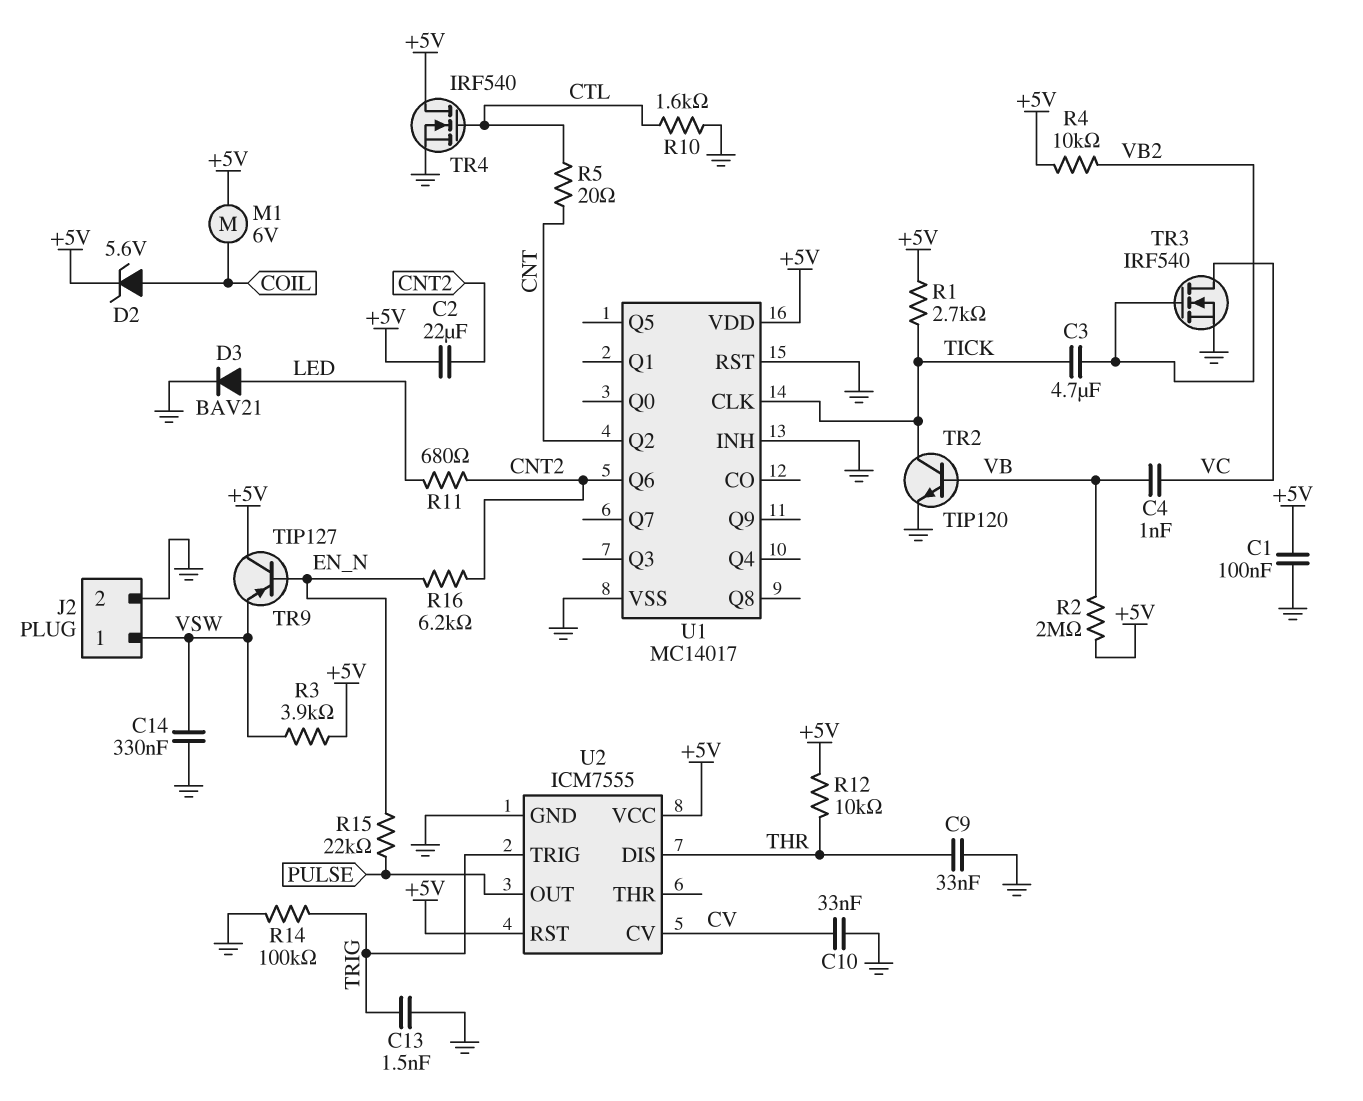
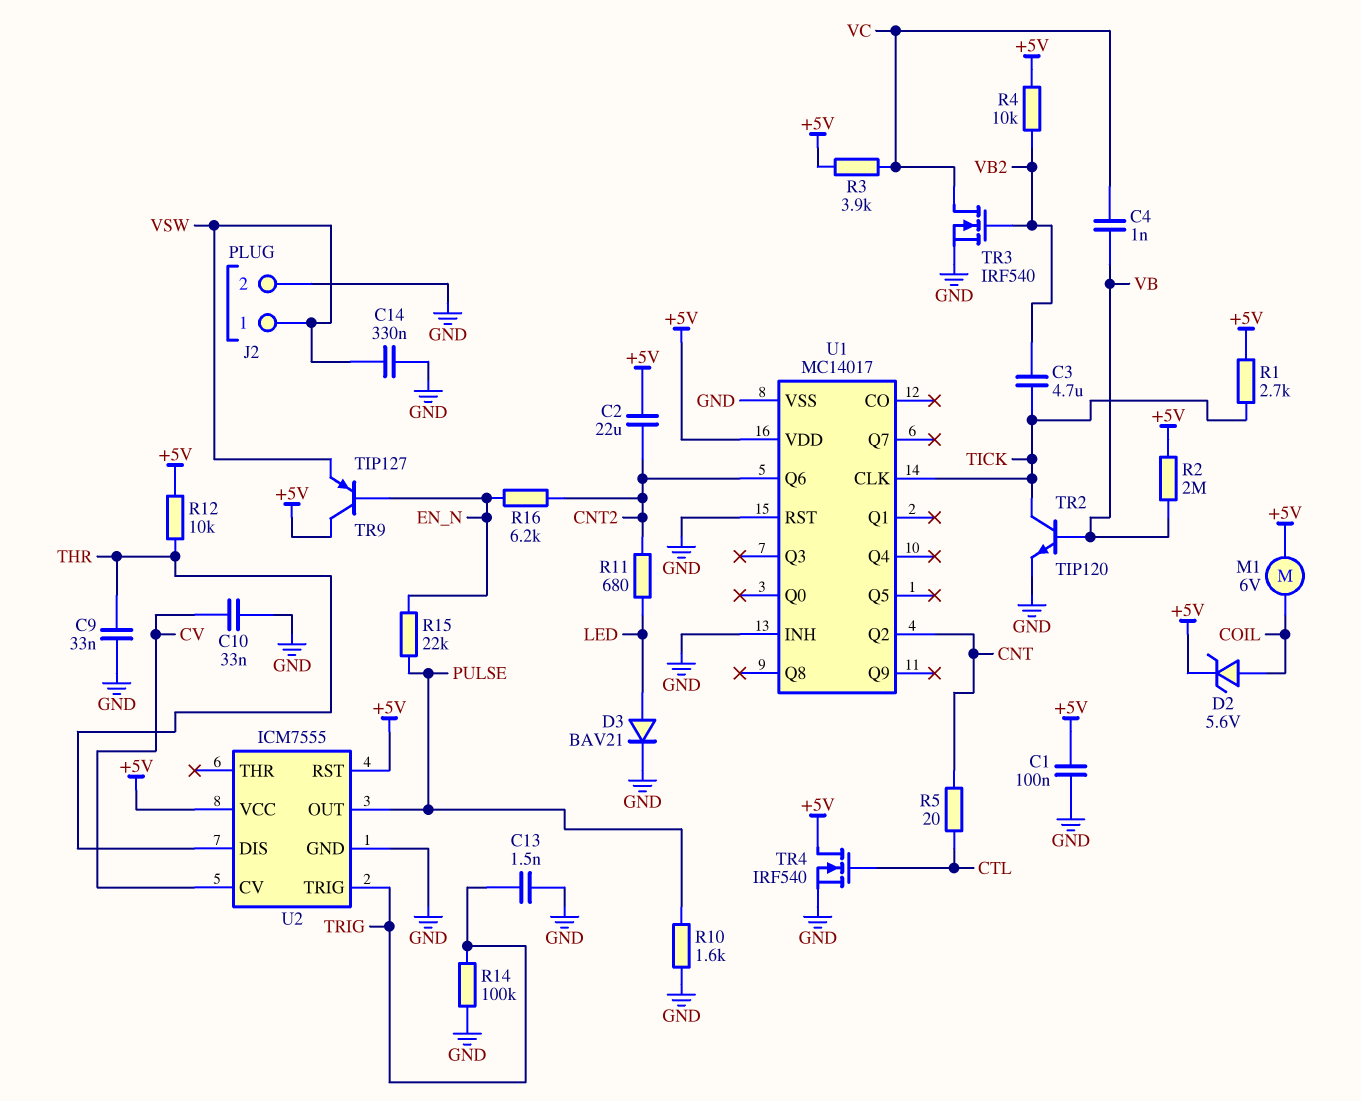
R3: 3.9k (+5V, VSW) -> 3.9k (+5V, VC)
R10: 1.6k (CTL, GND) -> 1.6k (GND, PULSE)

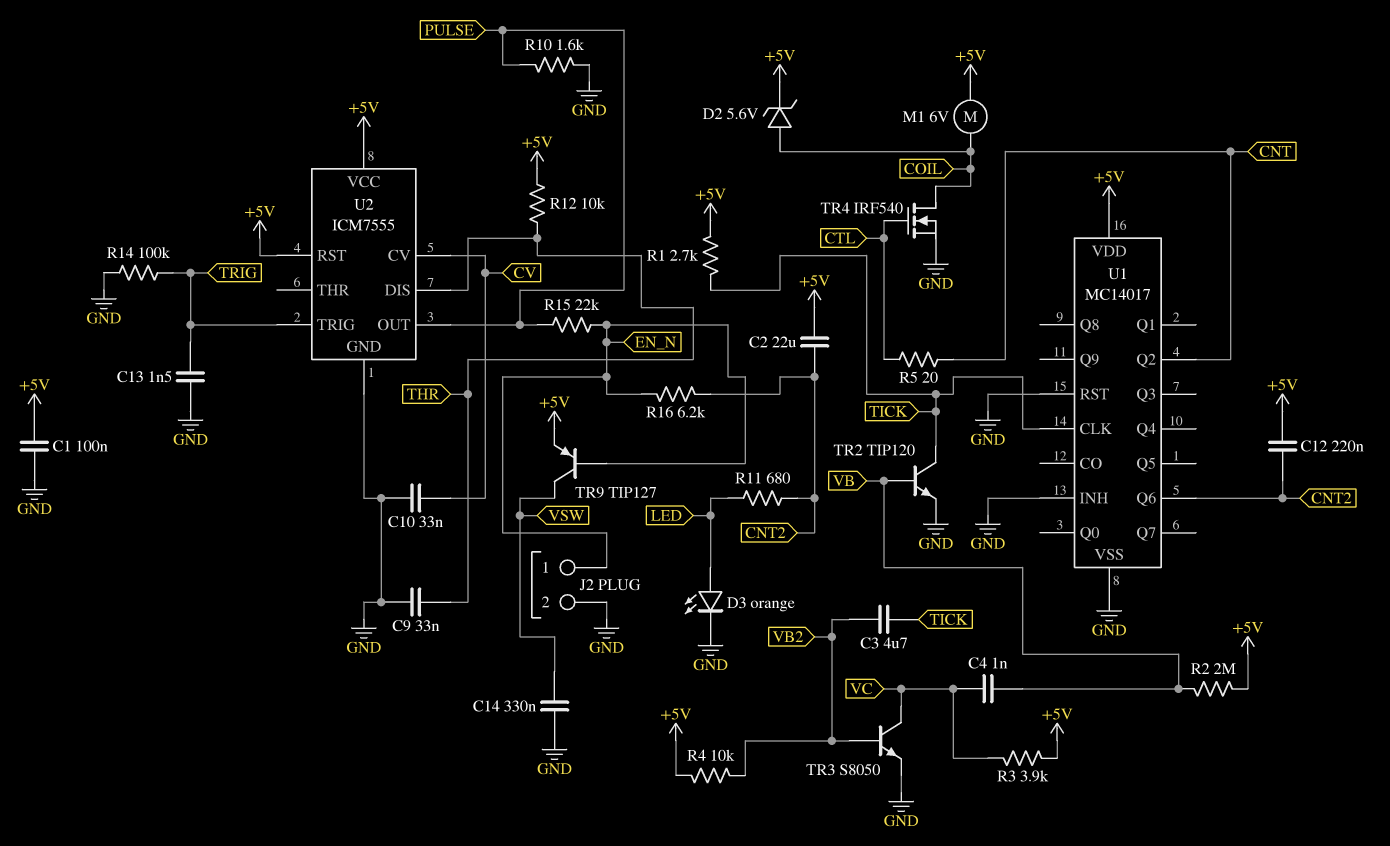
C12: none -> 220nF (+5V, CNT2)
D3: diode BAV21 (A LED, K GND) -> LED orange (A LED, K GND)
J2 pin 1: VSW -> EN_N
TR3: NMOS IRF540 (G VB2, D VC, S GND) -> NPN S8050 (B VB2, C VC, E GND)
TR4: NMOS IRF540 (G CTL, D +5V, S GND) -> NMOS IRF540 (G CTL, D COIL, S GND)
TR9: PNP TIP127 (B EN_N, C +5V, E VSW) -> PNP TIP127 (B EN_N, C VSW, E +5V)

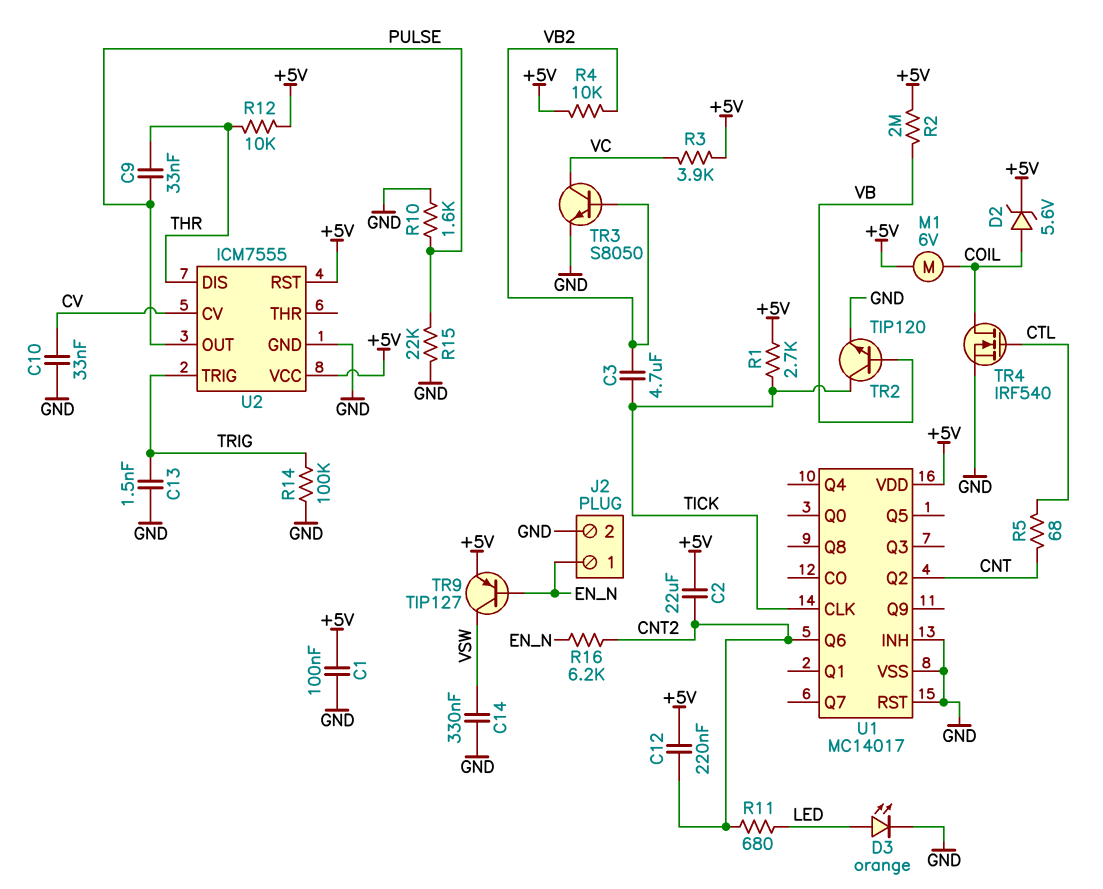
C4: 1nF (VB, VC) -> none
C9: 33nF (GND, THR) -> 33nF (PULSE, THR)
R5: 20 (CNT, CTL) -> 68 (CNT, CTL)
R15: 22k (EN_N, PULSE) -> 22k (GND, PULSE)

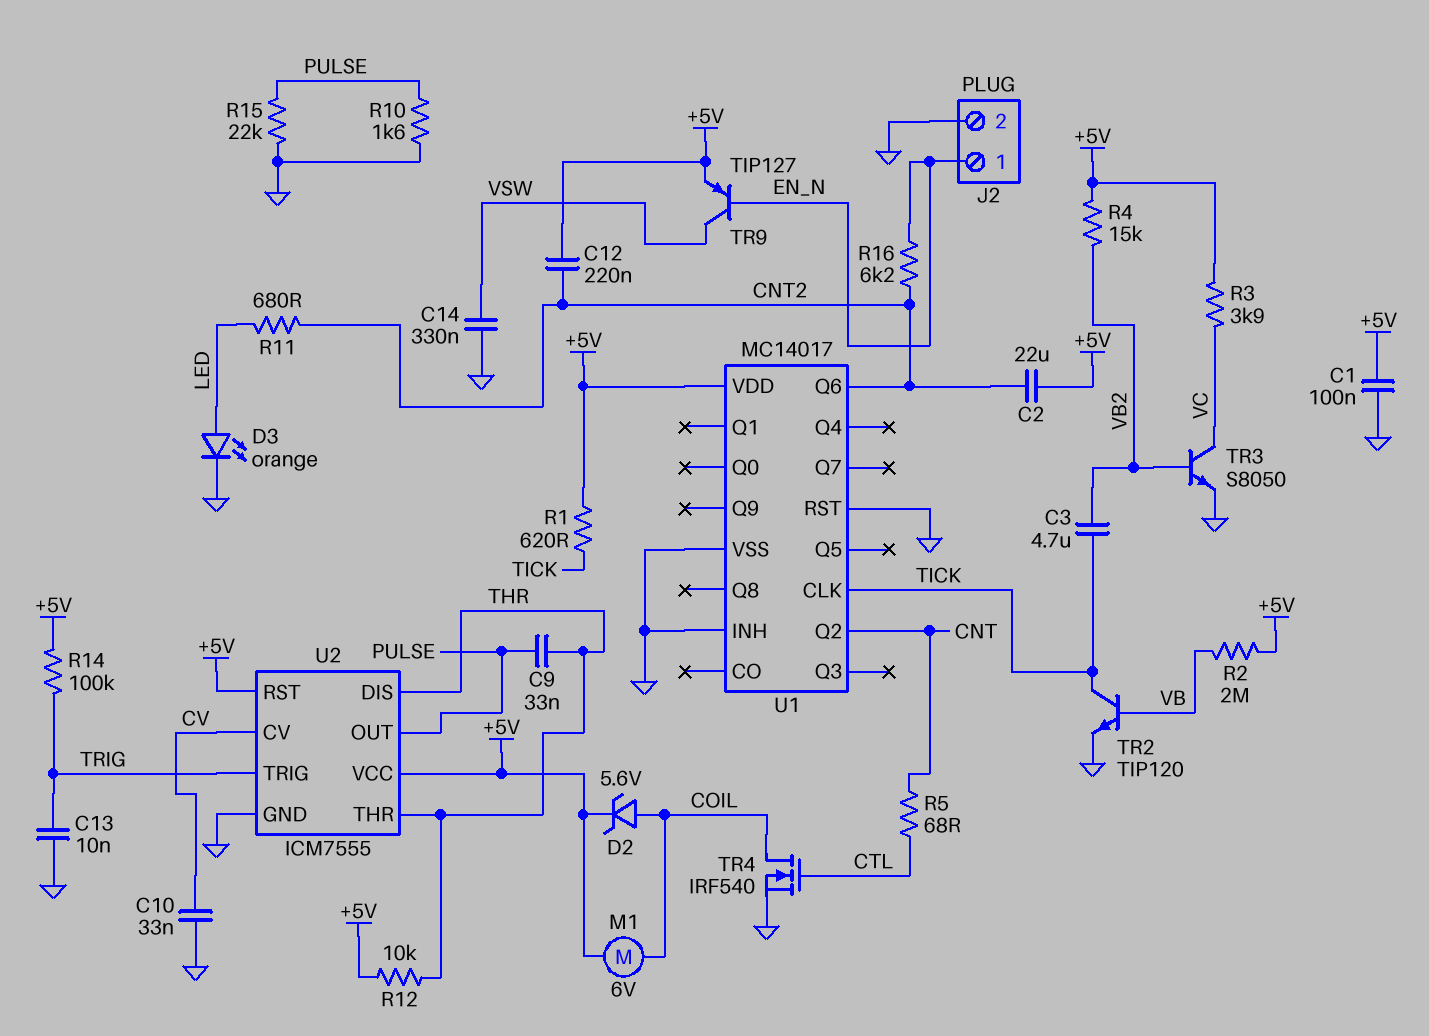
C13: 1.5nF (GND, TRIG) -> 10nF (GND, TRIG)
R1: 2.7k (+5V, TICK) -> 620 (+5V, TICK)
R4: 10k (+5V, VB2) -> 15k (+5V, VB2)
R14: 100k (GND, TRIG) -> 100k (+5V, TRIG)
U2 pin THR: none -> THR

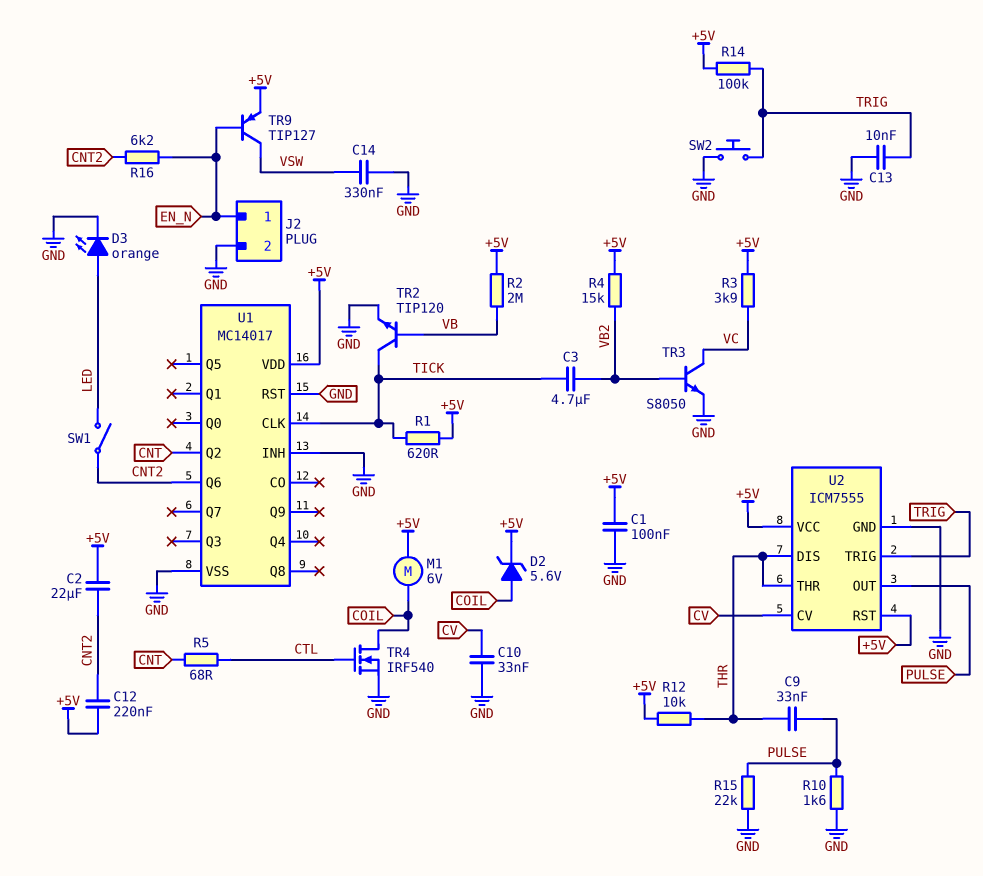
R11: 680 (CNT2, LED) -> none
SW1: none -> switch (CNT2, LED)
SW2: none -> button (GND, TRIG)

